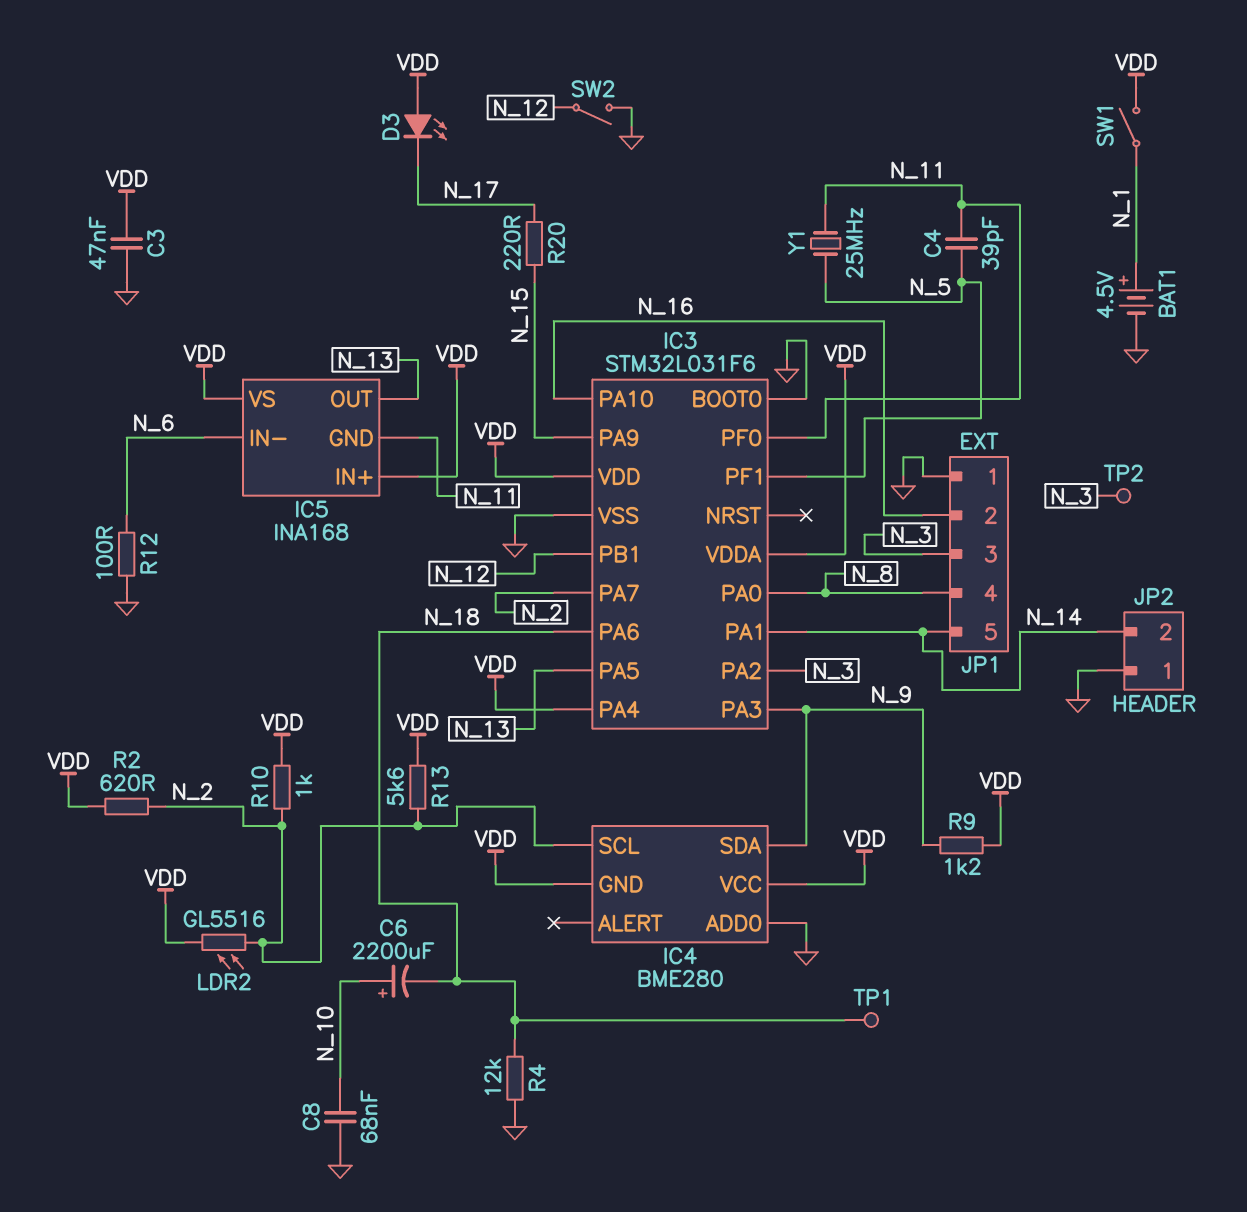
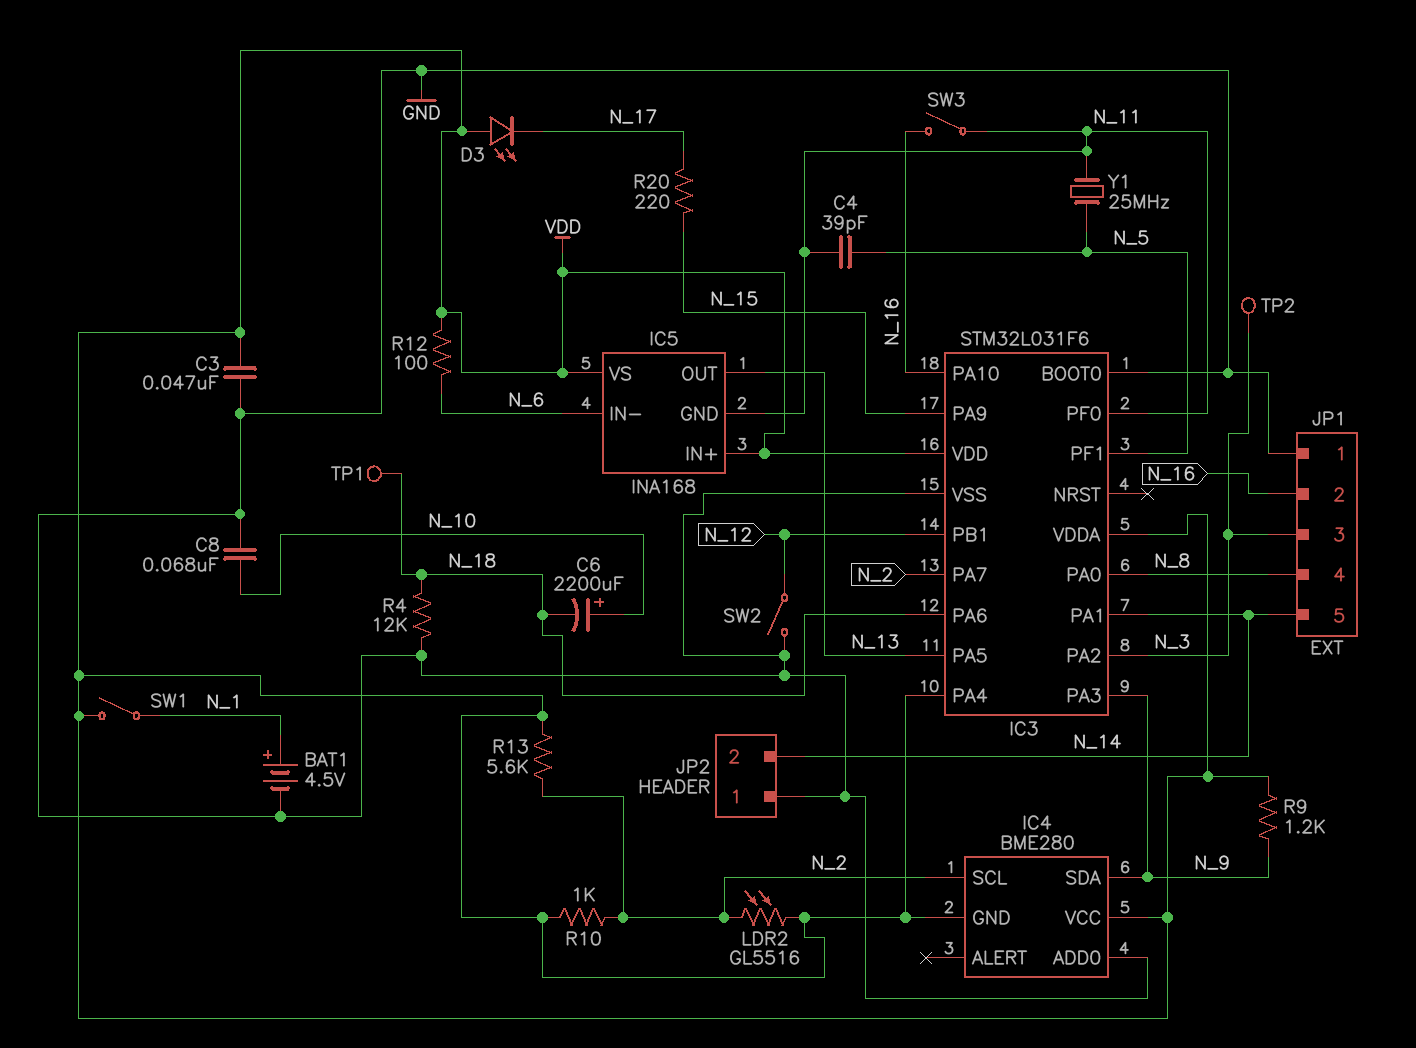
R2: 620 (N_2, VDD) -> none
R12: 100 (GND, N_6) -> 100 (N_6, VDD)
SW3: none -> switch (N_11, N_16)

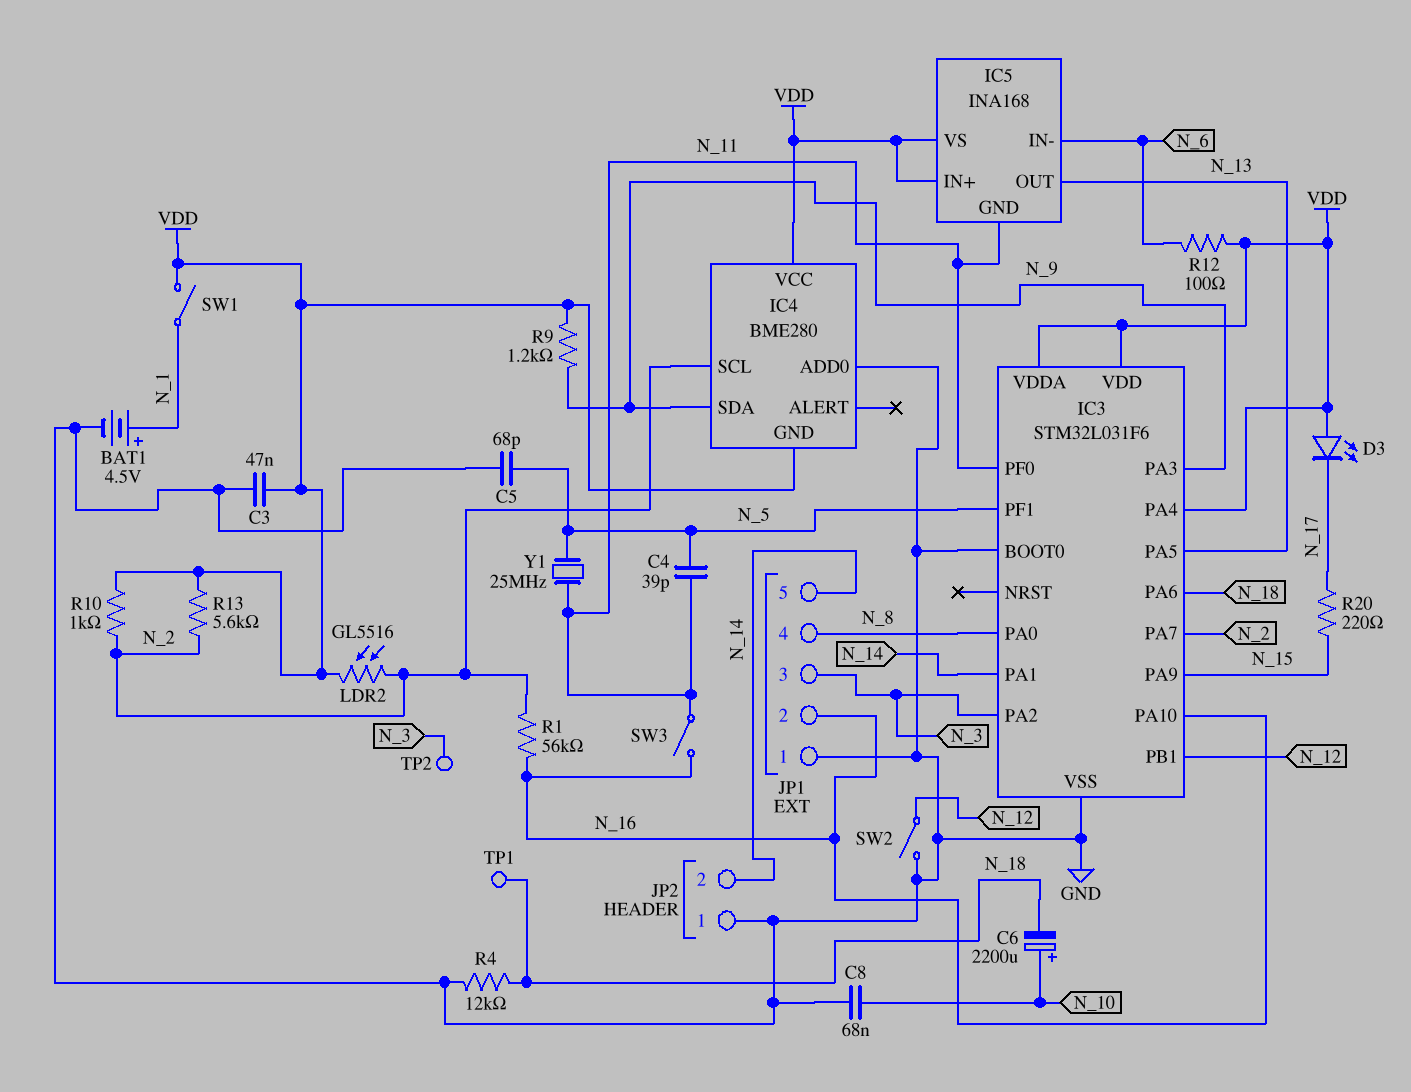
C5: none -> 68pF (GND, N_5)
R1: none -> 56k (N_2, N_16)

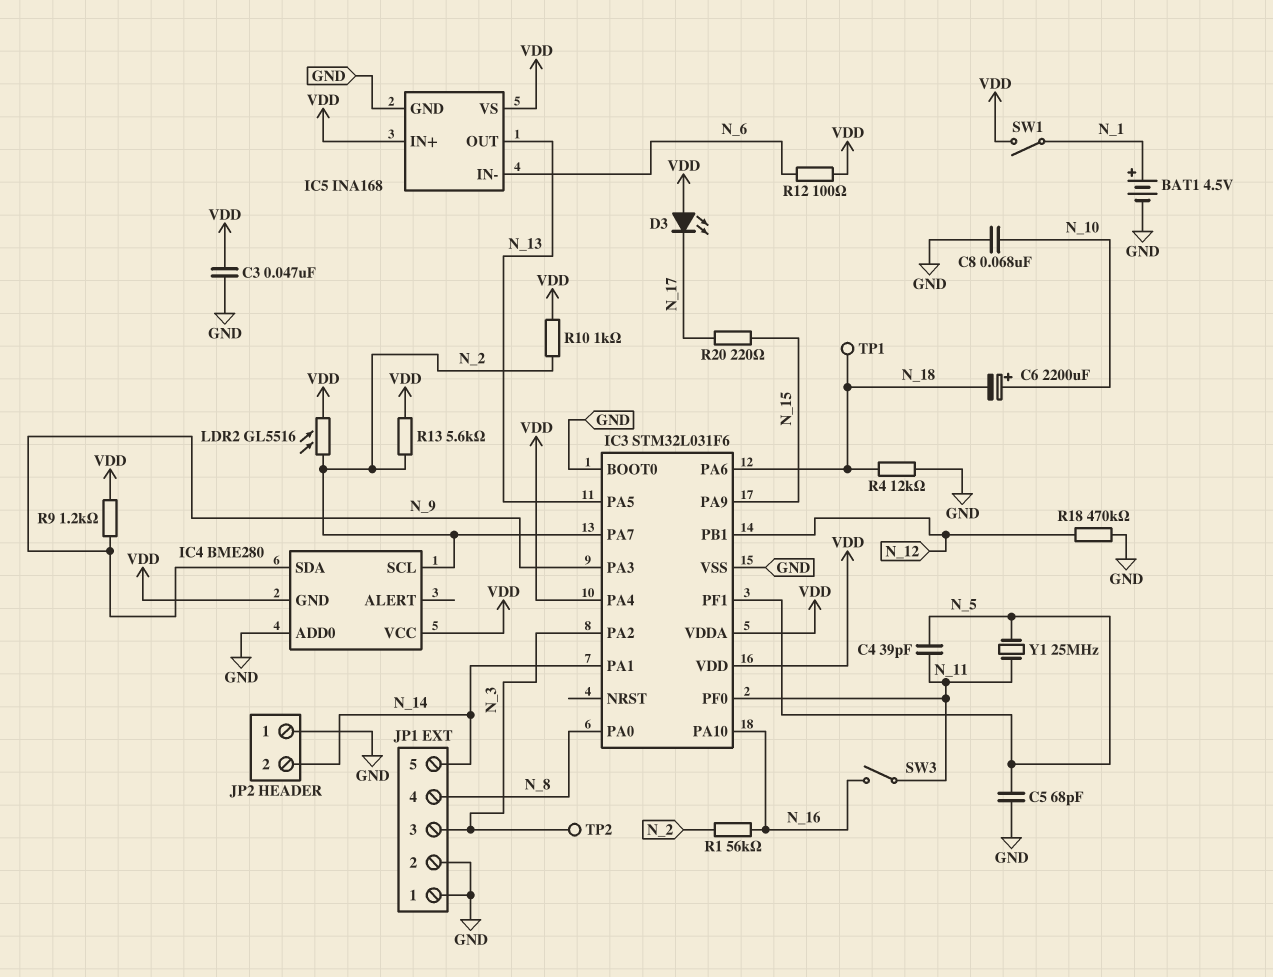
IC5 pin GND: N_11 -> GND
JP1 pin 2: N_16 -> GND
R18: none -> 470k (GND, N_12)
SW2: switch (GND, N_12) -> none

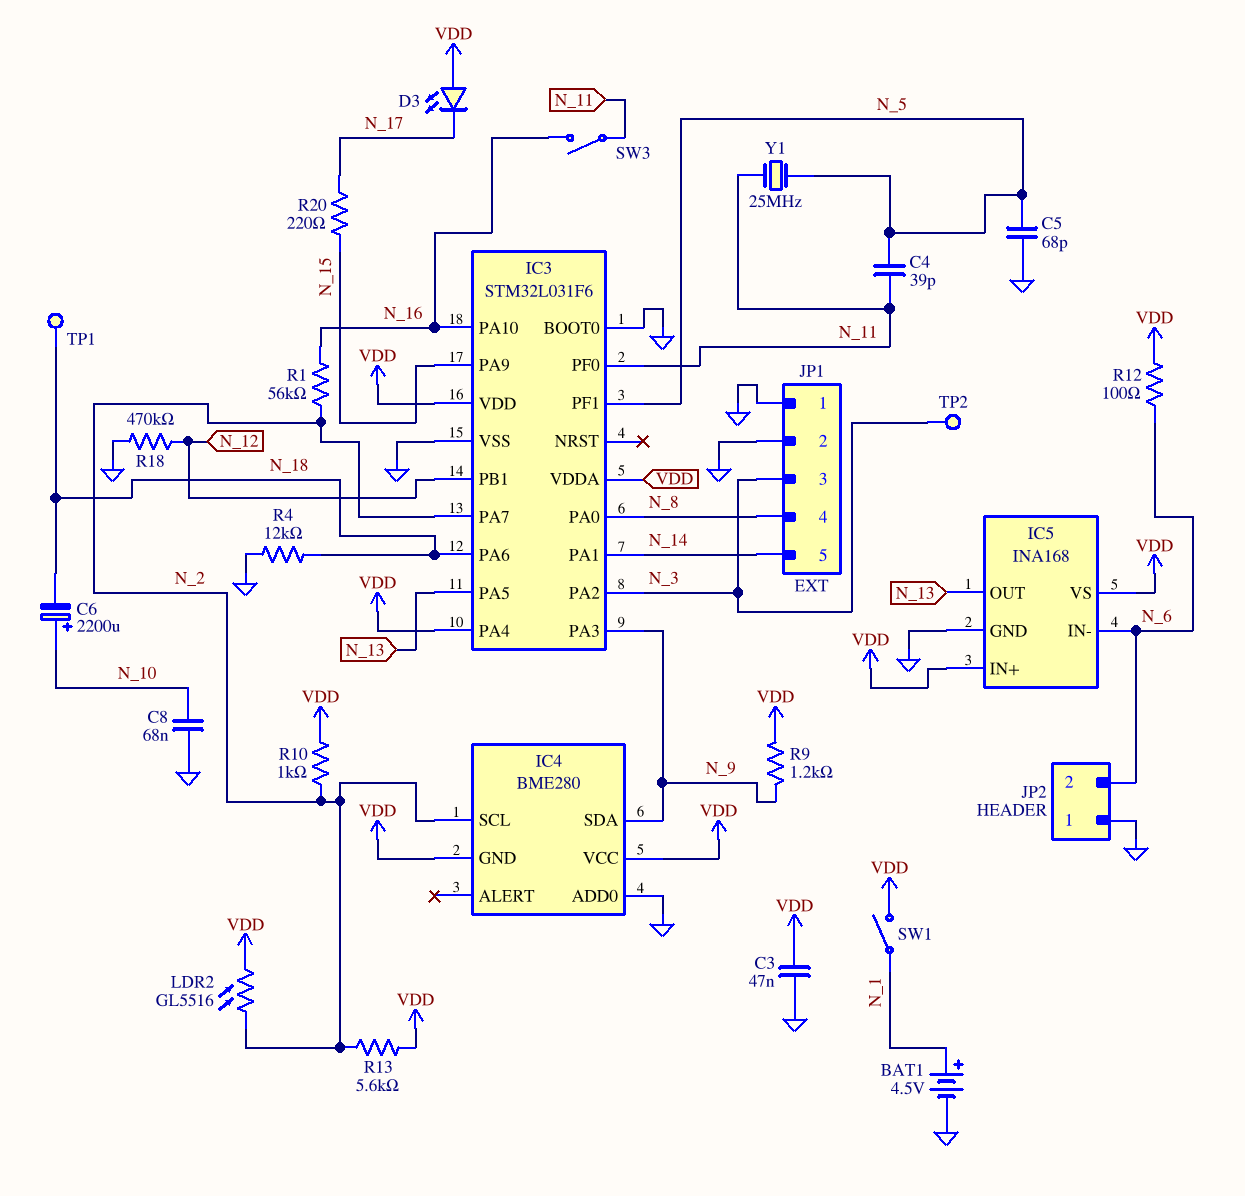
JP2 pin 2: N_14 -> N_6

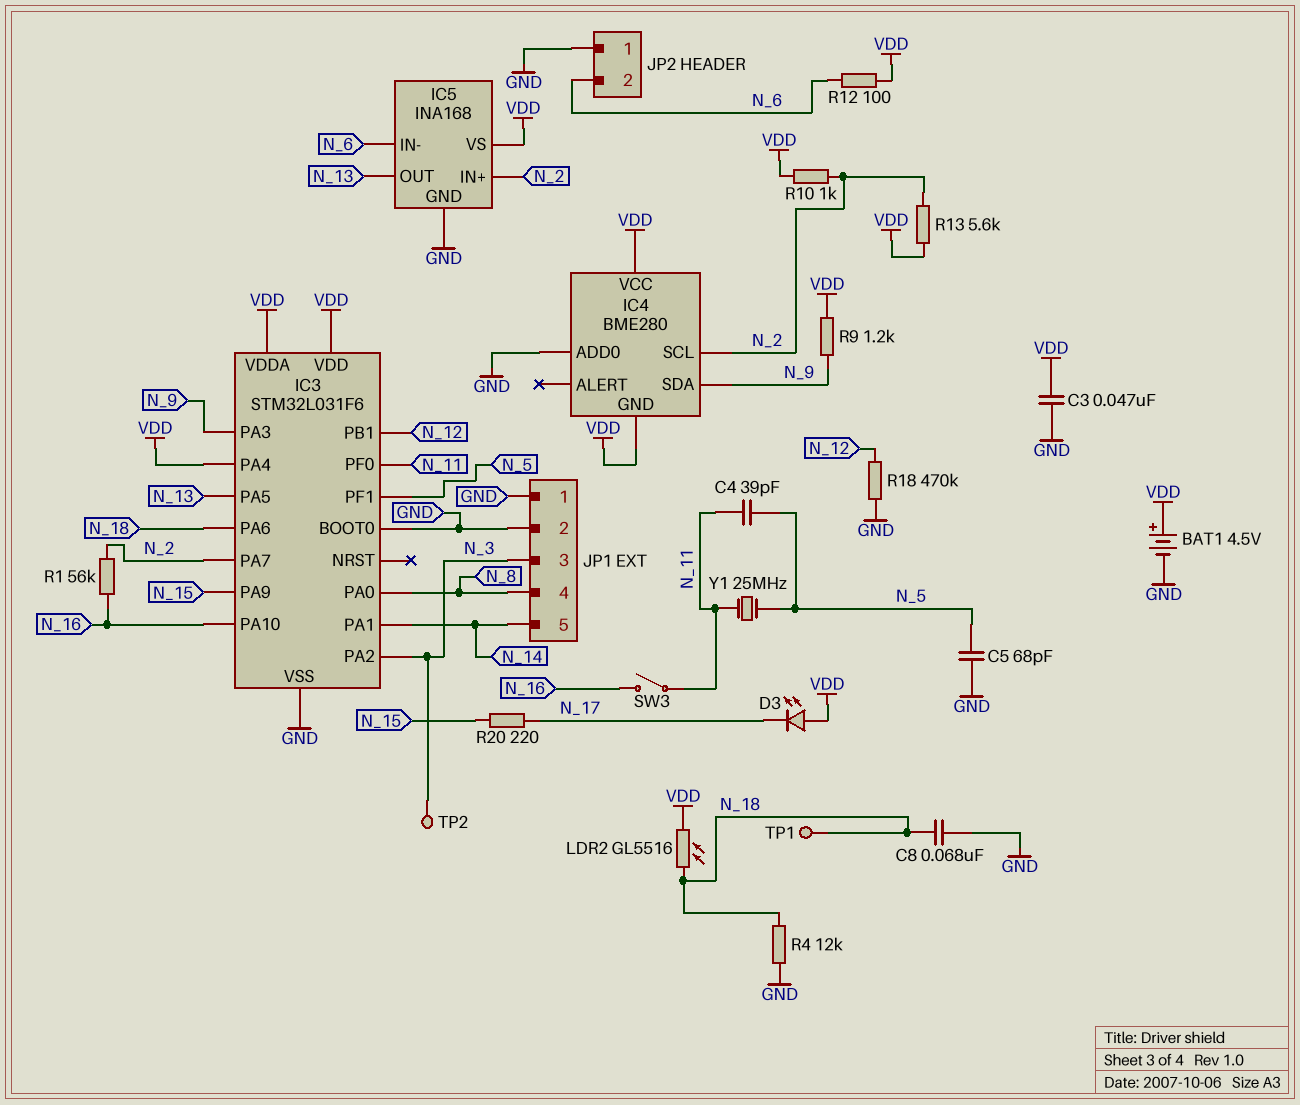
BAT1: 4.5V (plus N_1, minus GND) -> 4.5V (plus VDD, minus GND)
C6: 2200uF (plus N_10, minus N_18) -> none
C8: 68nF (GND, N_10) -> 68nF (GND, N_18)
IC5 pin IN+: VDD -> N_2
LDR2: GL5516 (N_2, VDD) -> GL5516 (N_18, VDD)
SW1: switch (N_1, VDD) -> none

